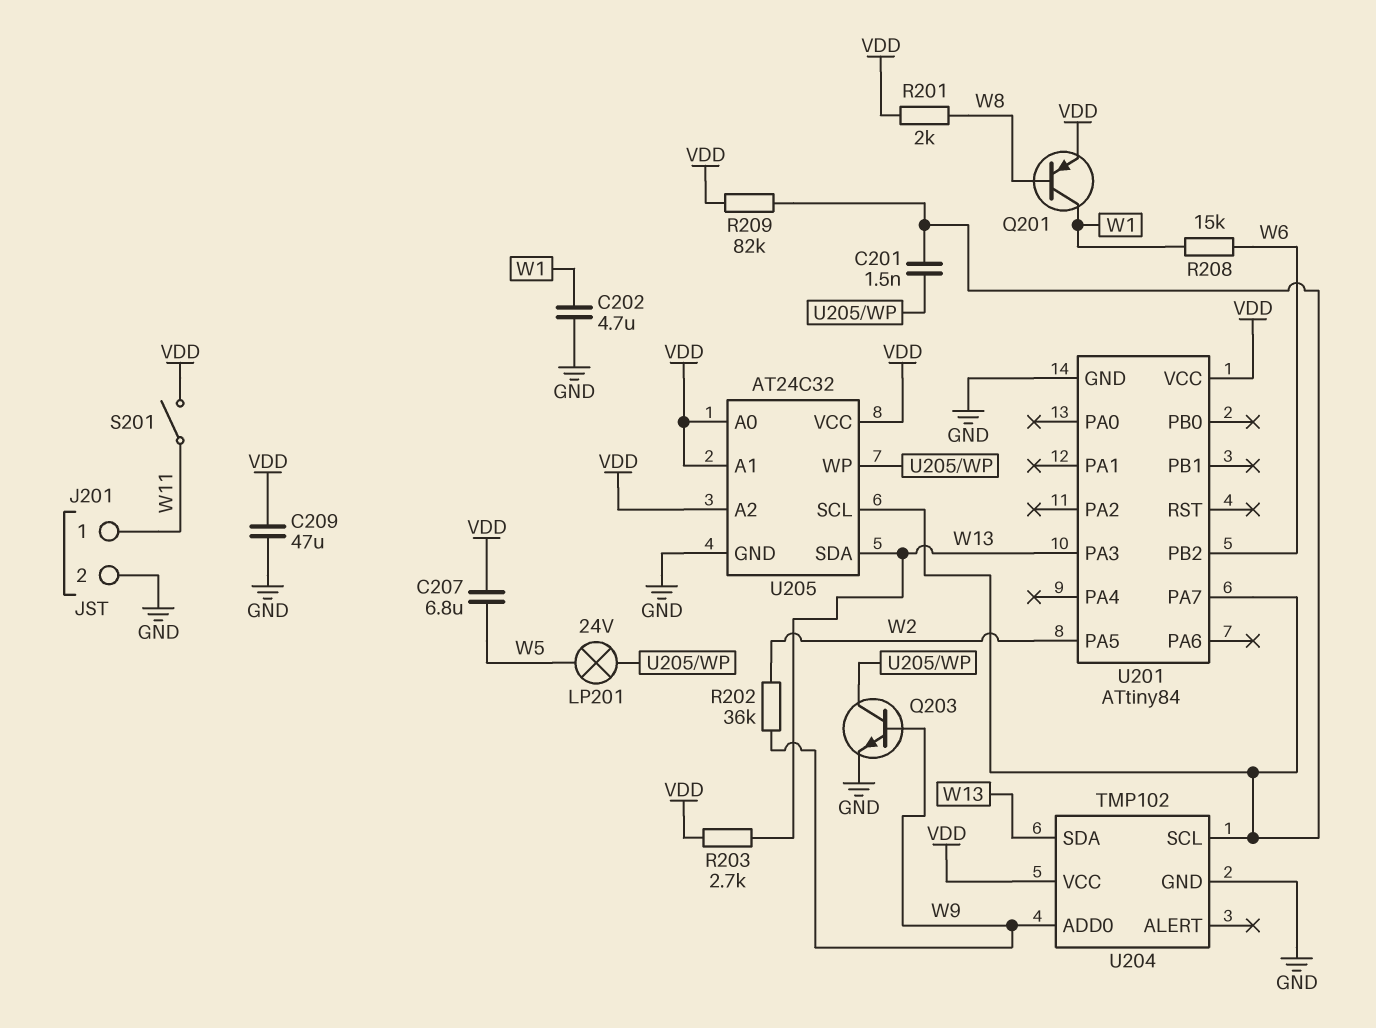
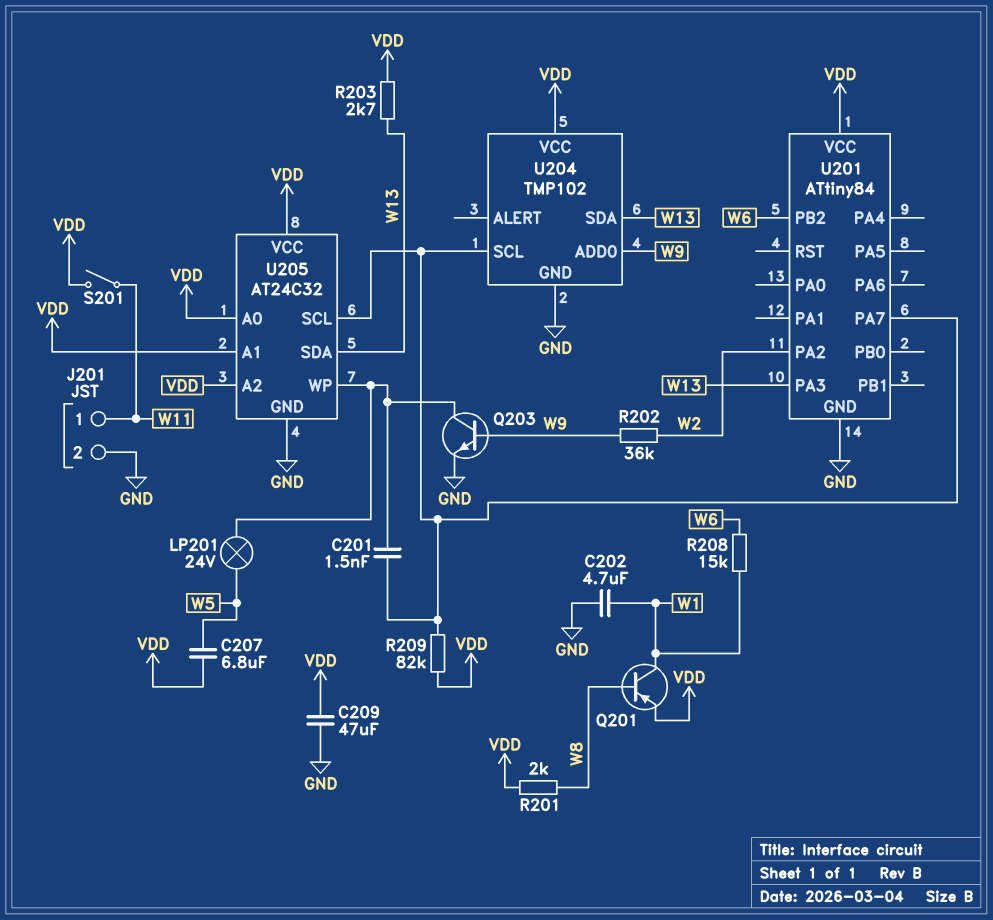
U201 pin PA2: none -> W2
U201 pin PA5: W2 -> none

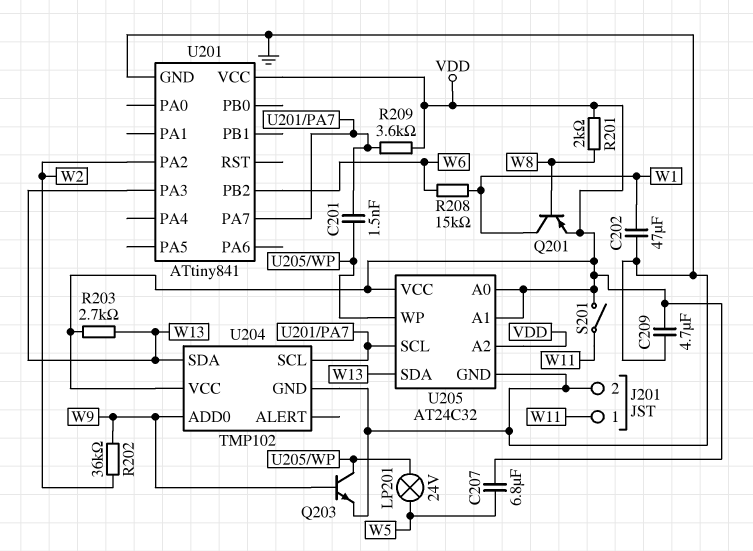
C202: 4.7uF (GND, W1) -> 47uF (GND, W1)
C209: 47uF (GND, VDD) -> 4.7uF (GND, VDD)
R209: 82k (U201/PA7, VDD) -> 3.6k (U201/PA7, VDD)
U201: ATtiny84 -> ATtiny841

